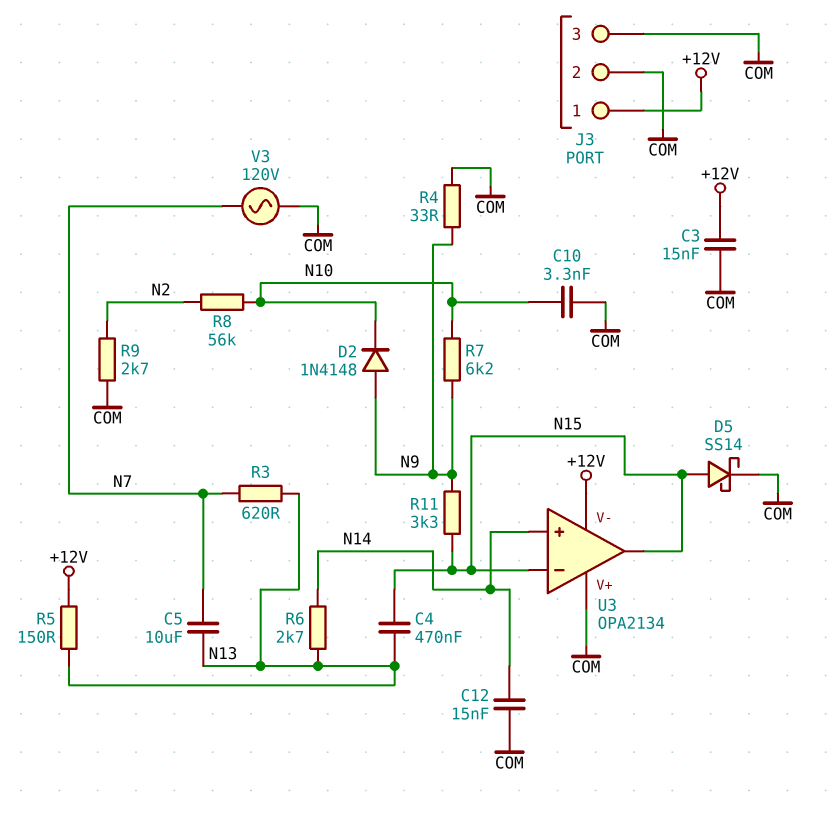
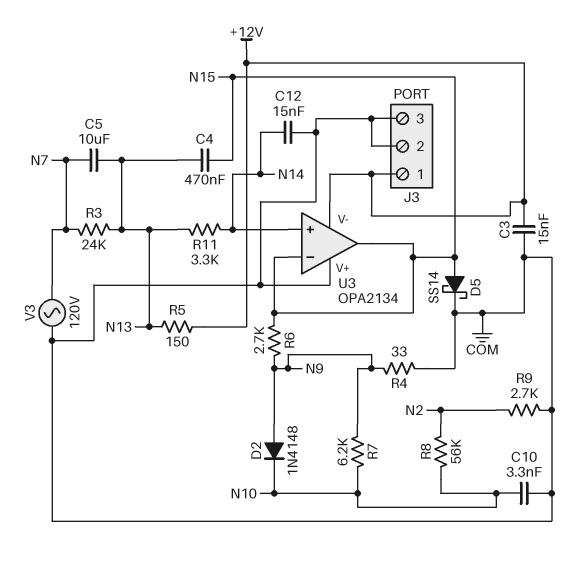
R3: 620 (N7, N13) -> 24k (N7, N13)
R6: 2.7k (N13, N14) -> 2.7k (N9, N15)
R11: 3.3k (N9, N15) -> 3.3k (N13, N14)

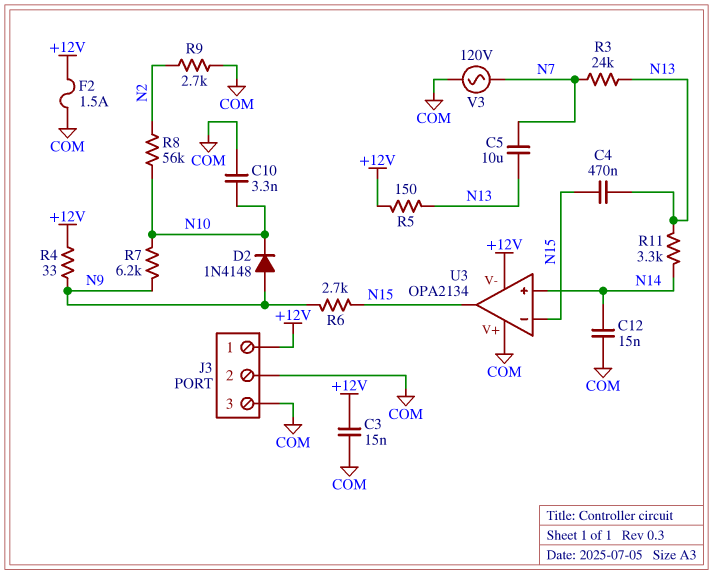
D5: schottky SS14 (A N15, K COM) -> none
F2: none -> 1.5A (+12V, COM)
R4: 33 (COM, N9) -> 33 (+12V, N9)

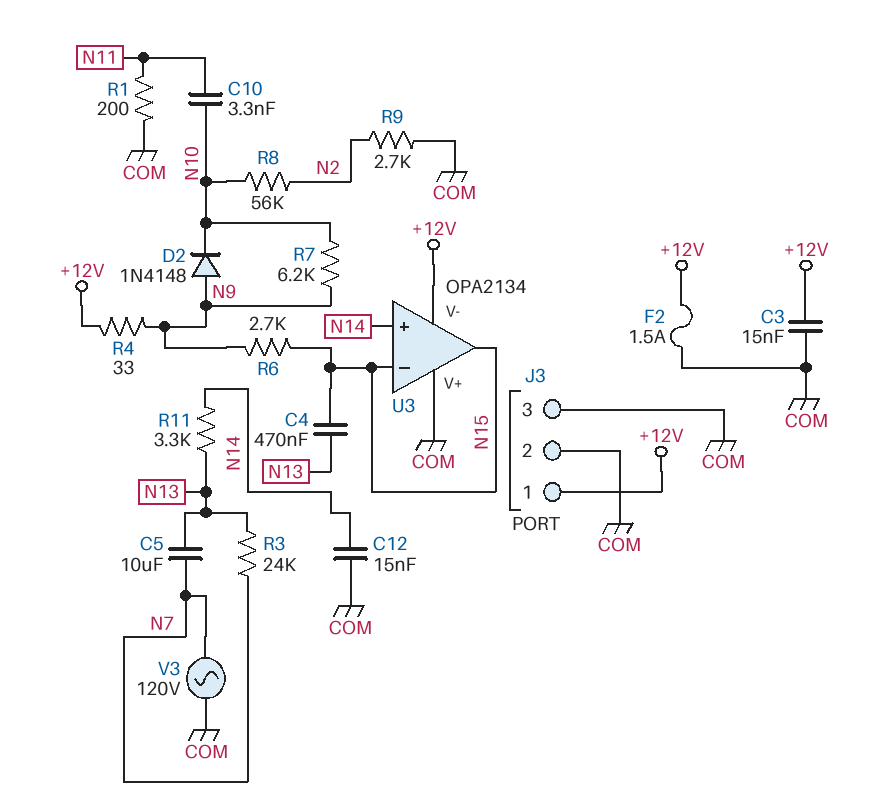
C10: 3.3nF (COM, N10) -> 3.3nF (N10, N11)
R1: none -> 200 (COM, N11)
R5: 150 (+12V, N13) -> none

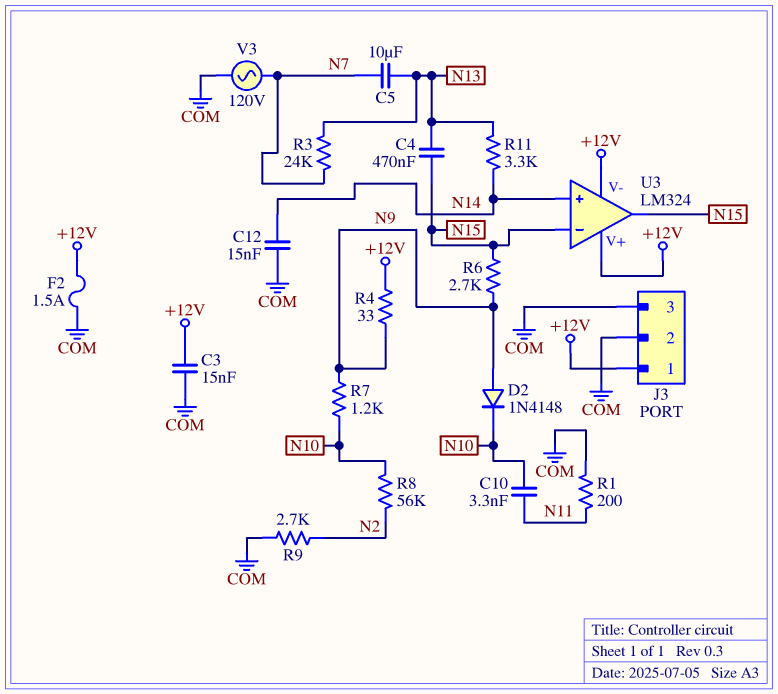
R7: 6.2k (N9, N10) -> 1.2k (N9, N10)
U3: OPA2134 -> LM324
U3 pin V+: COM -> +12V

